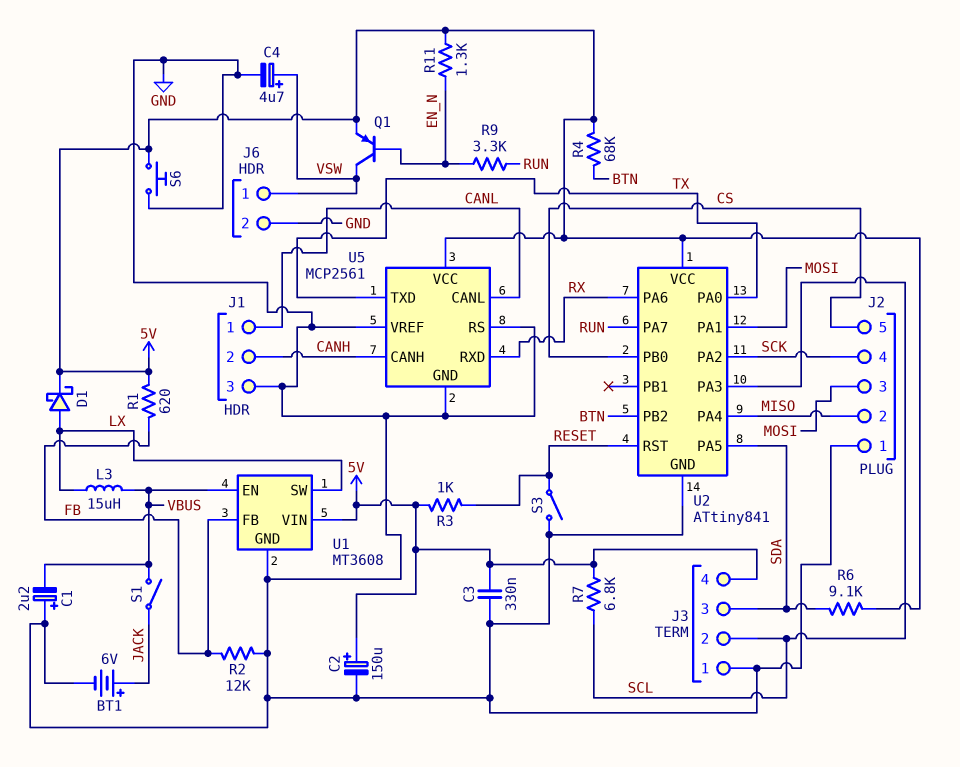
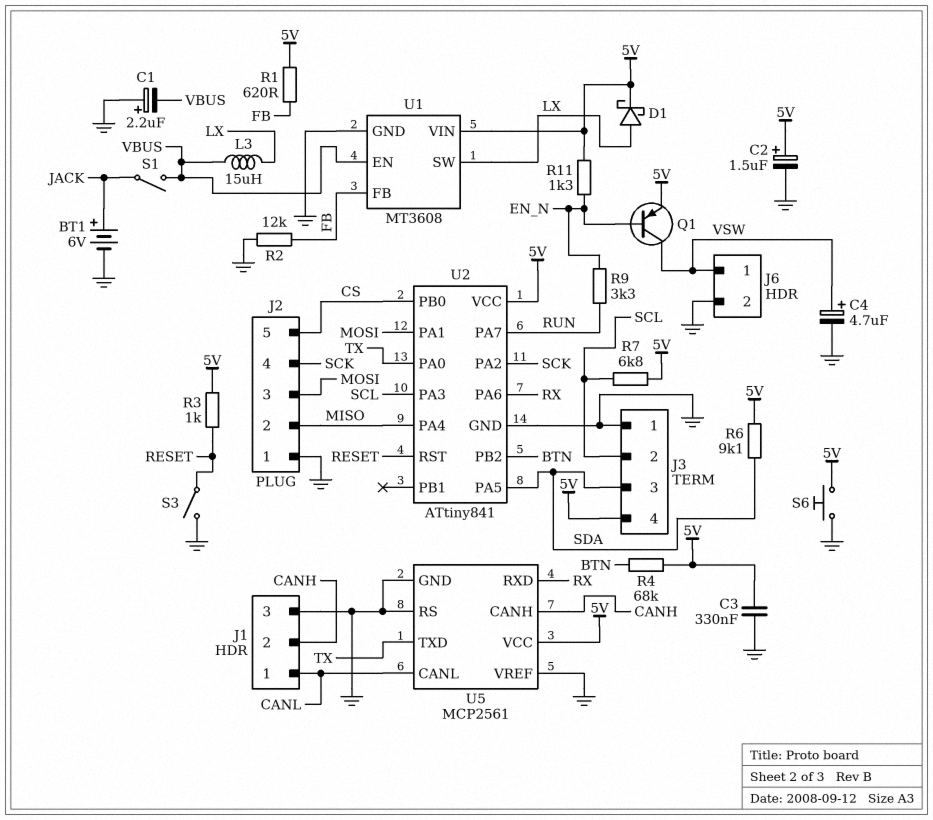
C2: 150uF (plus 5V, minus GND) -> 1.5uF (plus 5V, minus GND)

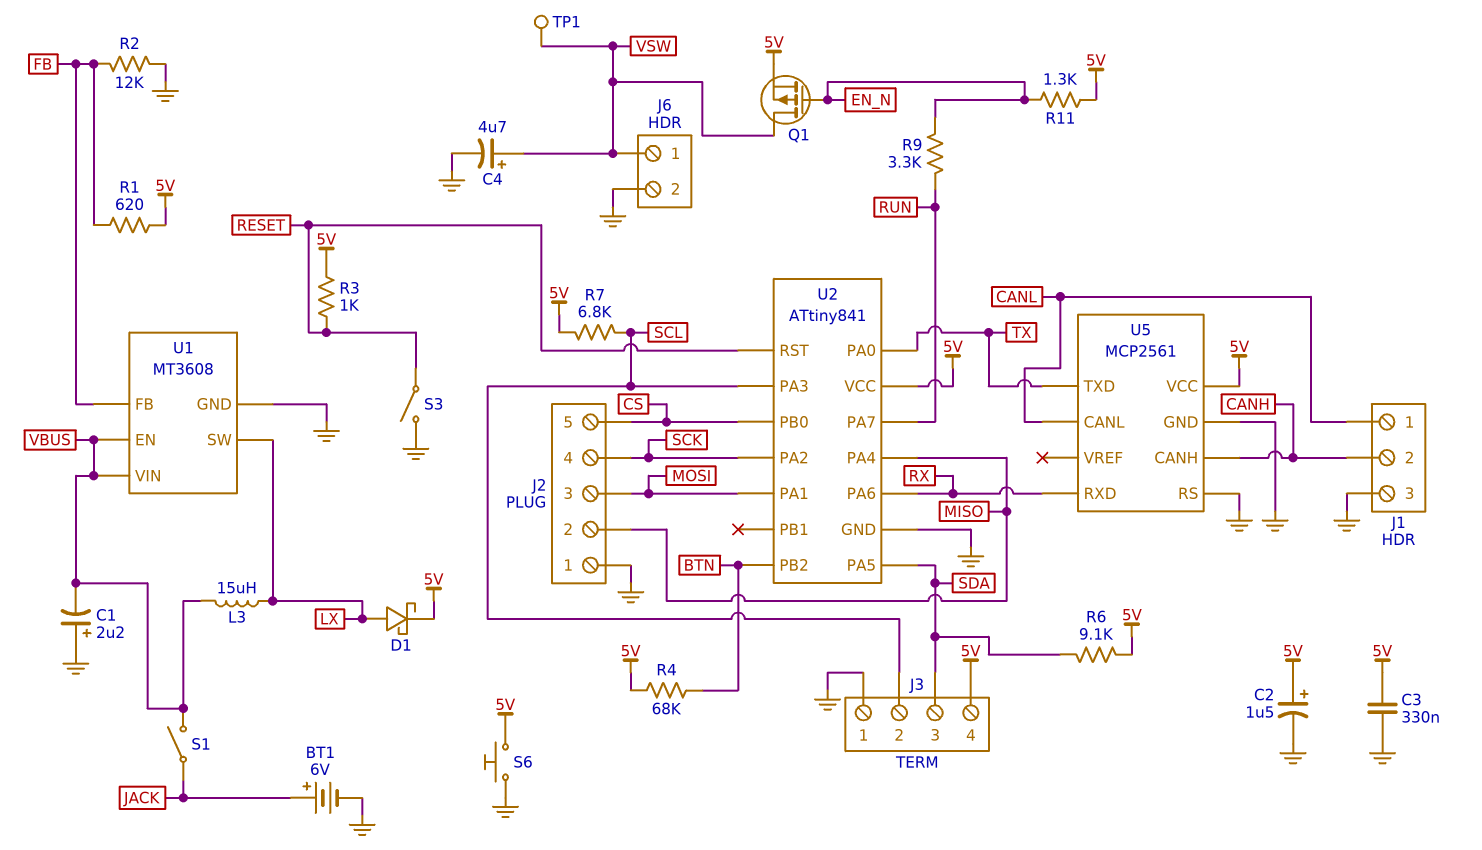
Q1: PNP (B EN_N, C VSW, E 5V) -> PMOS (G EN_N, D VSW, S 5V)
TP1: none -> test point (VSW)
U1 pin VIN: 5V -> VBUS
U5 pin VREF: GND -> none

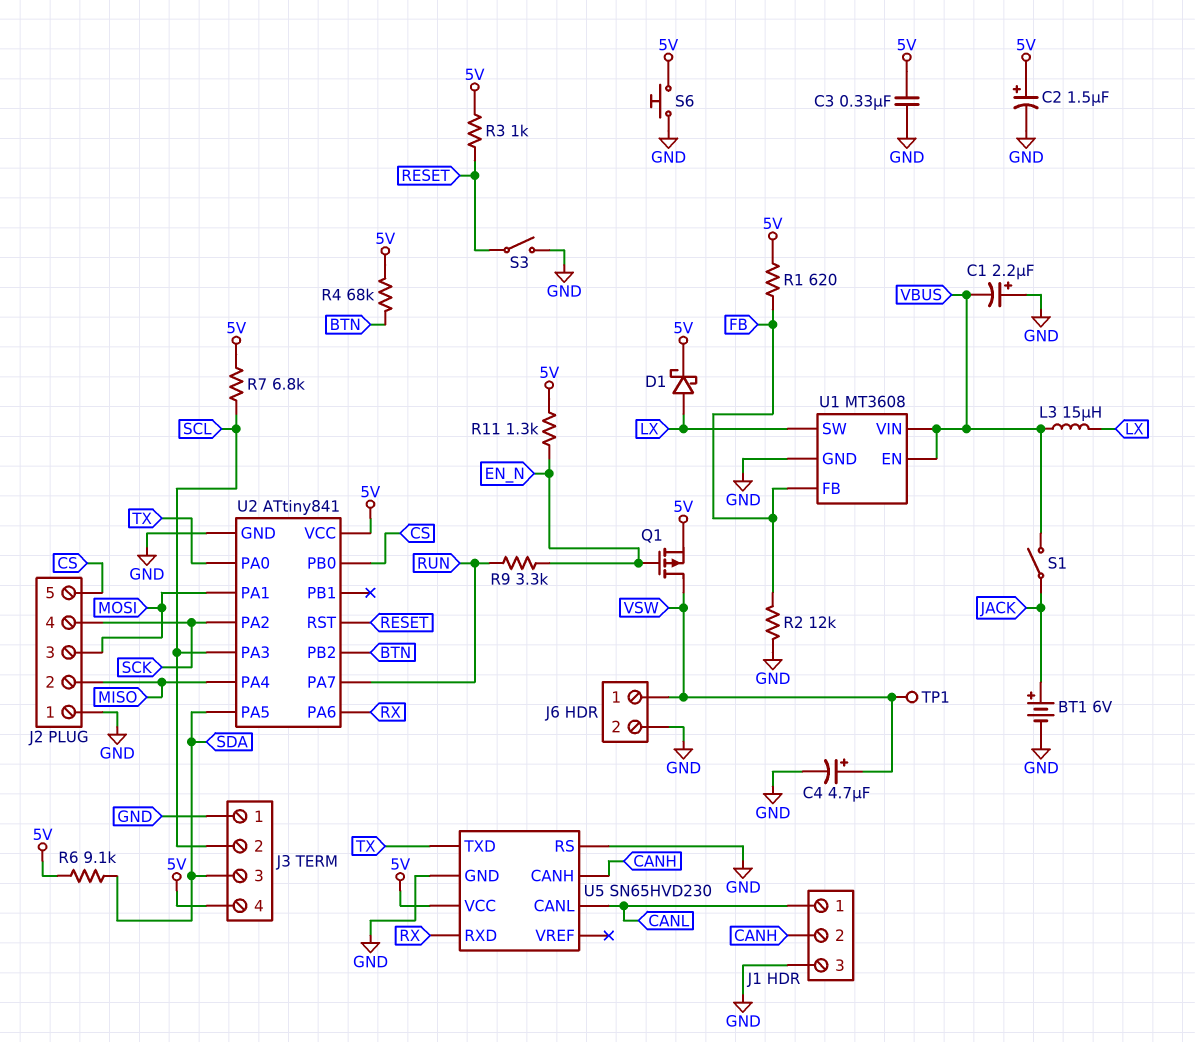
U5: MCP2561 -> SN65HVD230

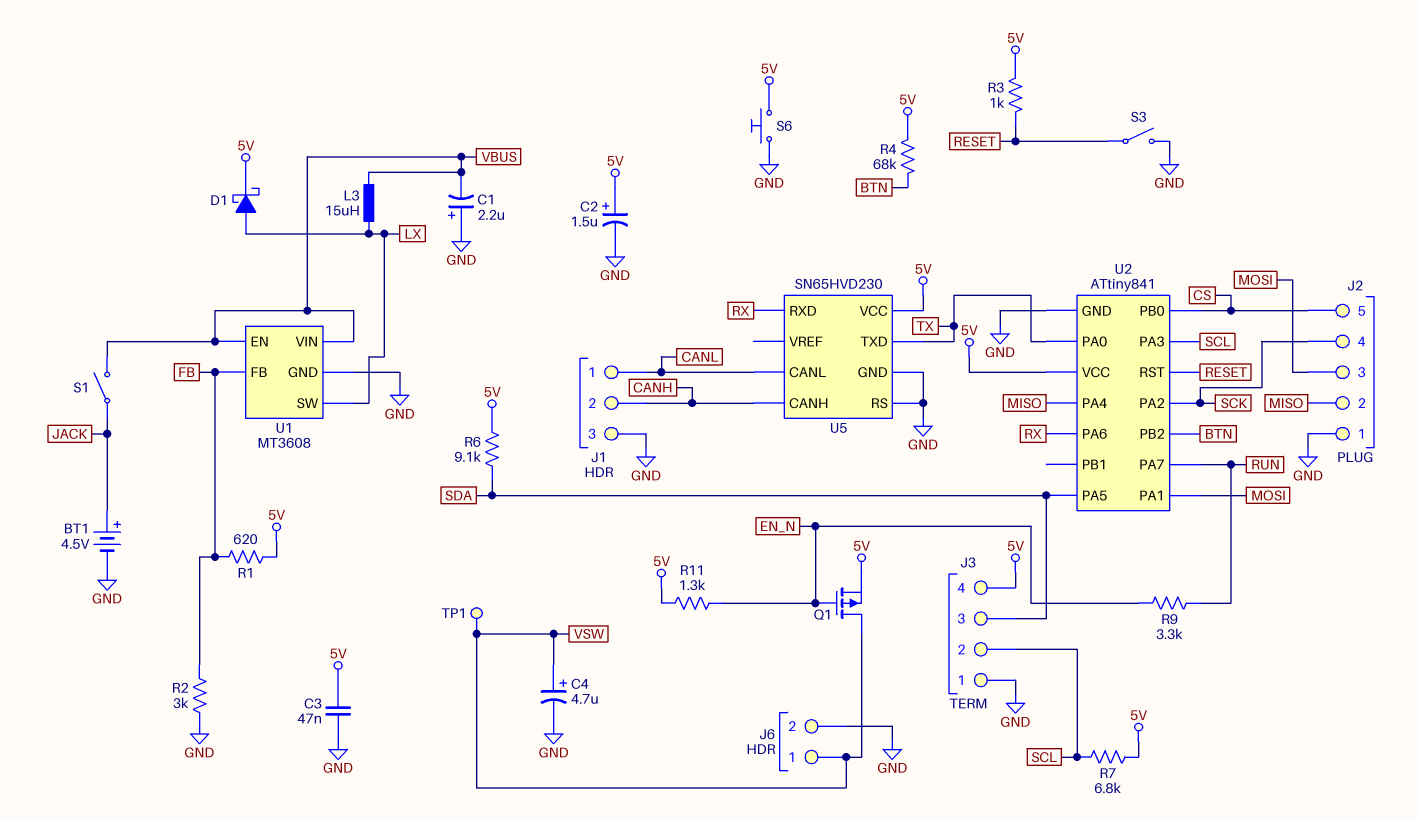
BT1: 6V (plus JACK, minus GND) -> 4.5V (plus JACK, minus GND)
C3: 330nF (5V, GND) -> 47nF (5V, GND)
R2: 12k (FB, GND) -> 3k (FB, GND)

